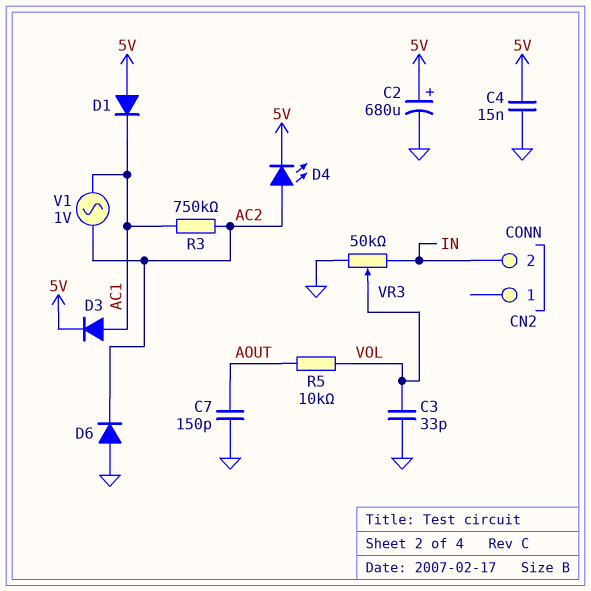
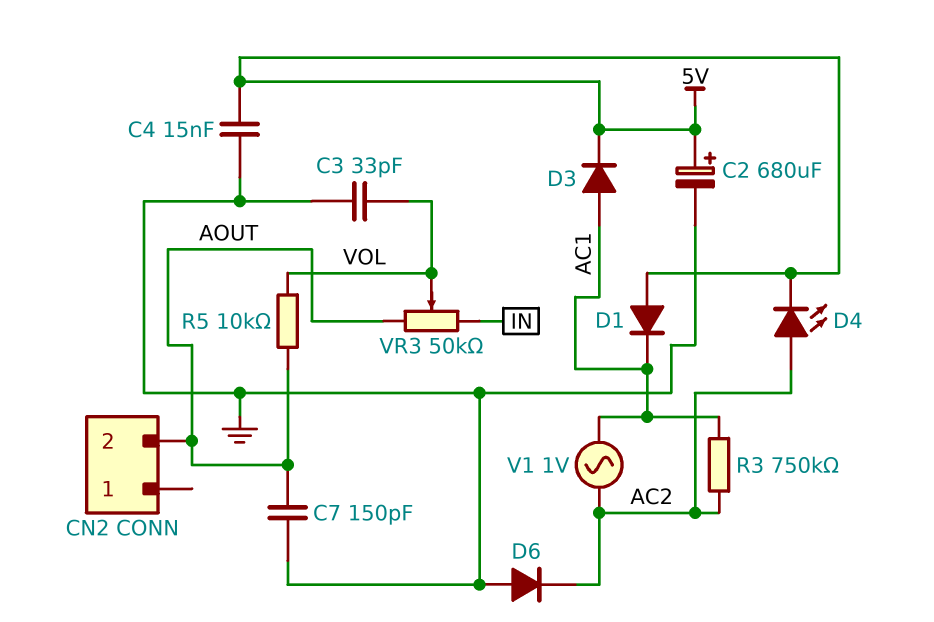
CN2 pin 2: IN -> AOUT
VR3: 50k (GND, IN, wiper VOL) -> 50k (AOUT, IN, wiper VOL)

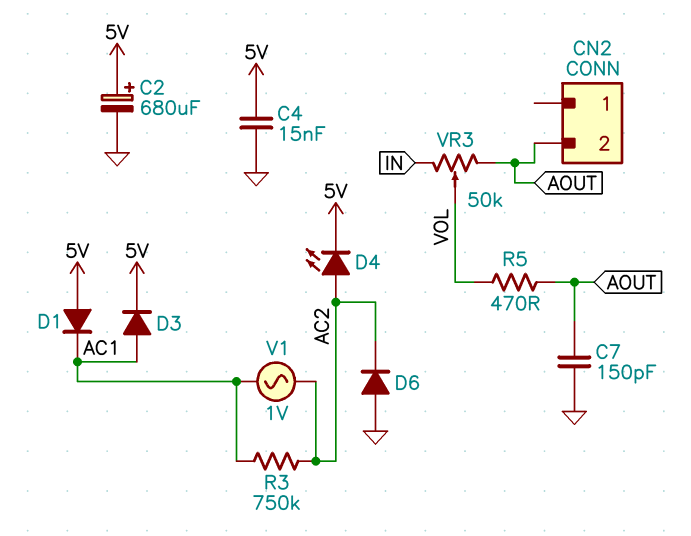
C3: 33pF (GND, VOL) -> none
R5: 10k (AOUT, VOL) -> 470 (AOUT, VOL)

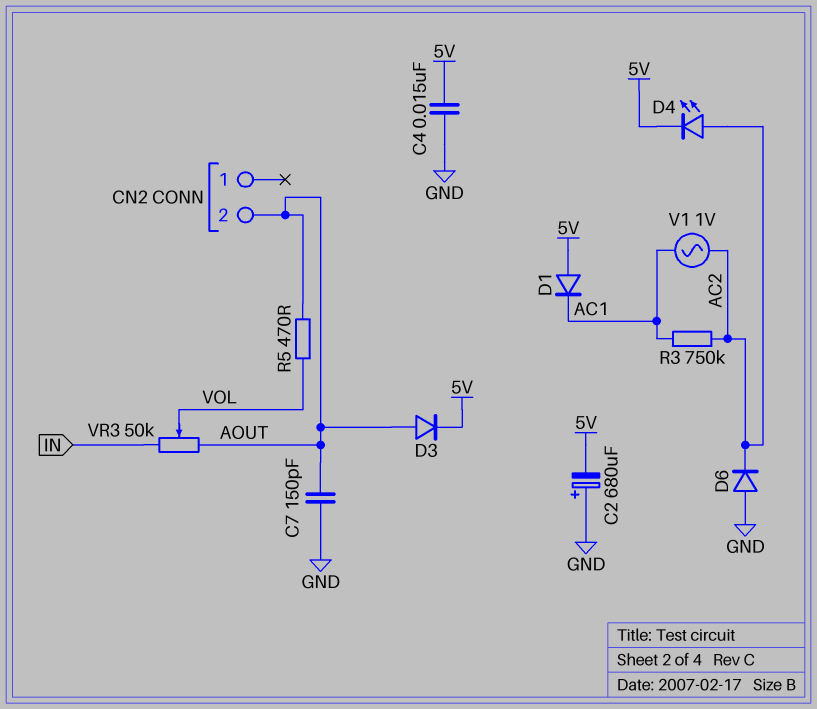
C2: 680uF (plus 5V, minus GND) -> 680uF (plus GND, minus 5V)
D3: diode (A AC1, K 5V) -> diode (A AOUT, K 5V)

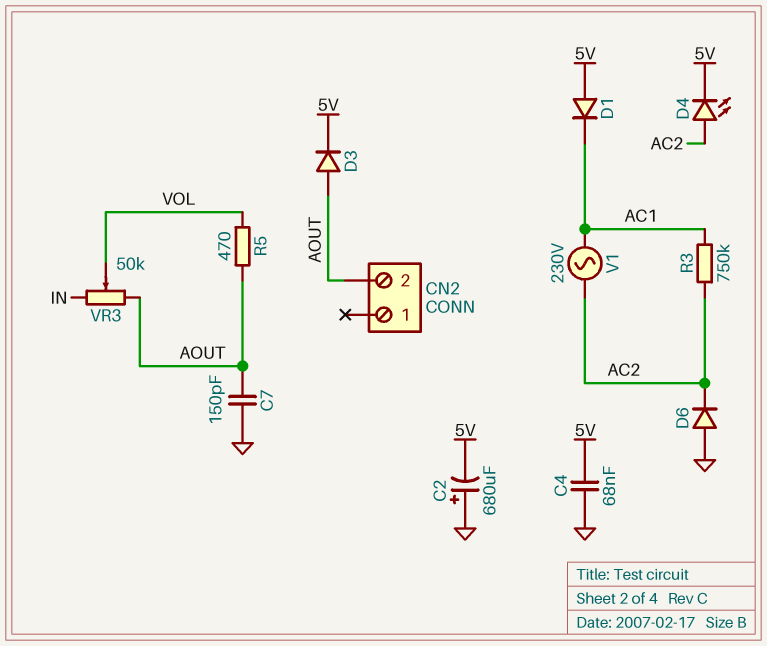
C4: 15nF (5V, GND) -> 68nF (5V, GND)
V1: AC 1V (AC1, AC2) -> AC 230V (AC1, AC2)

